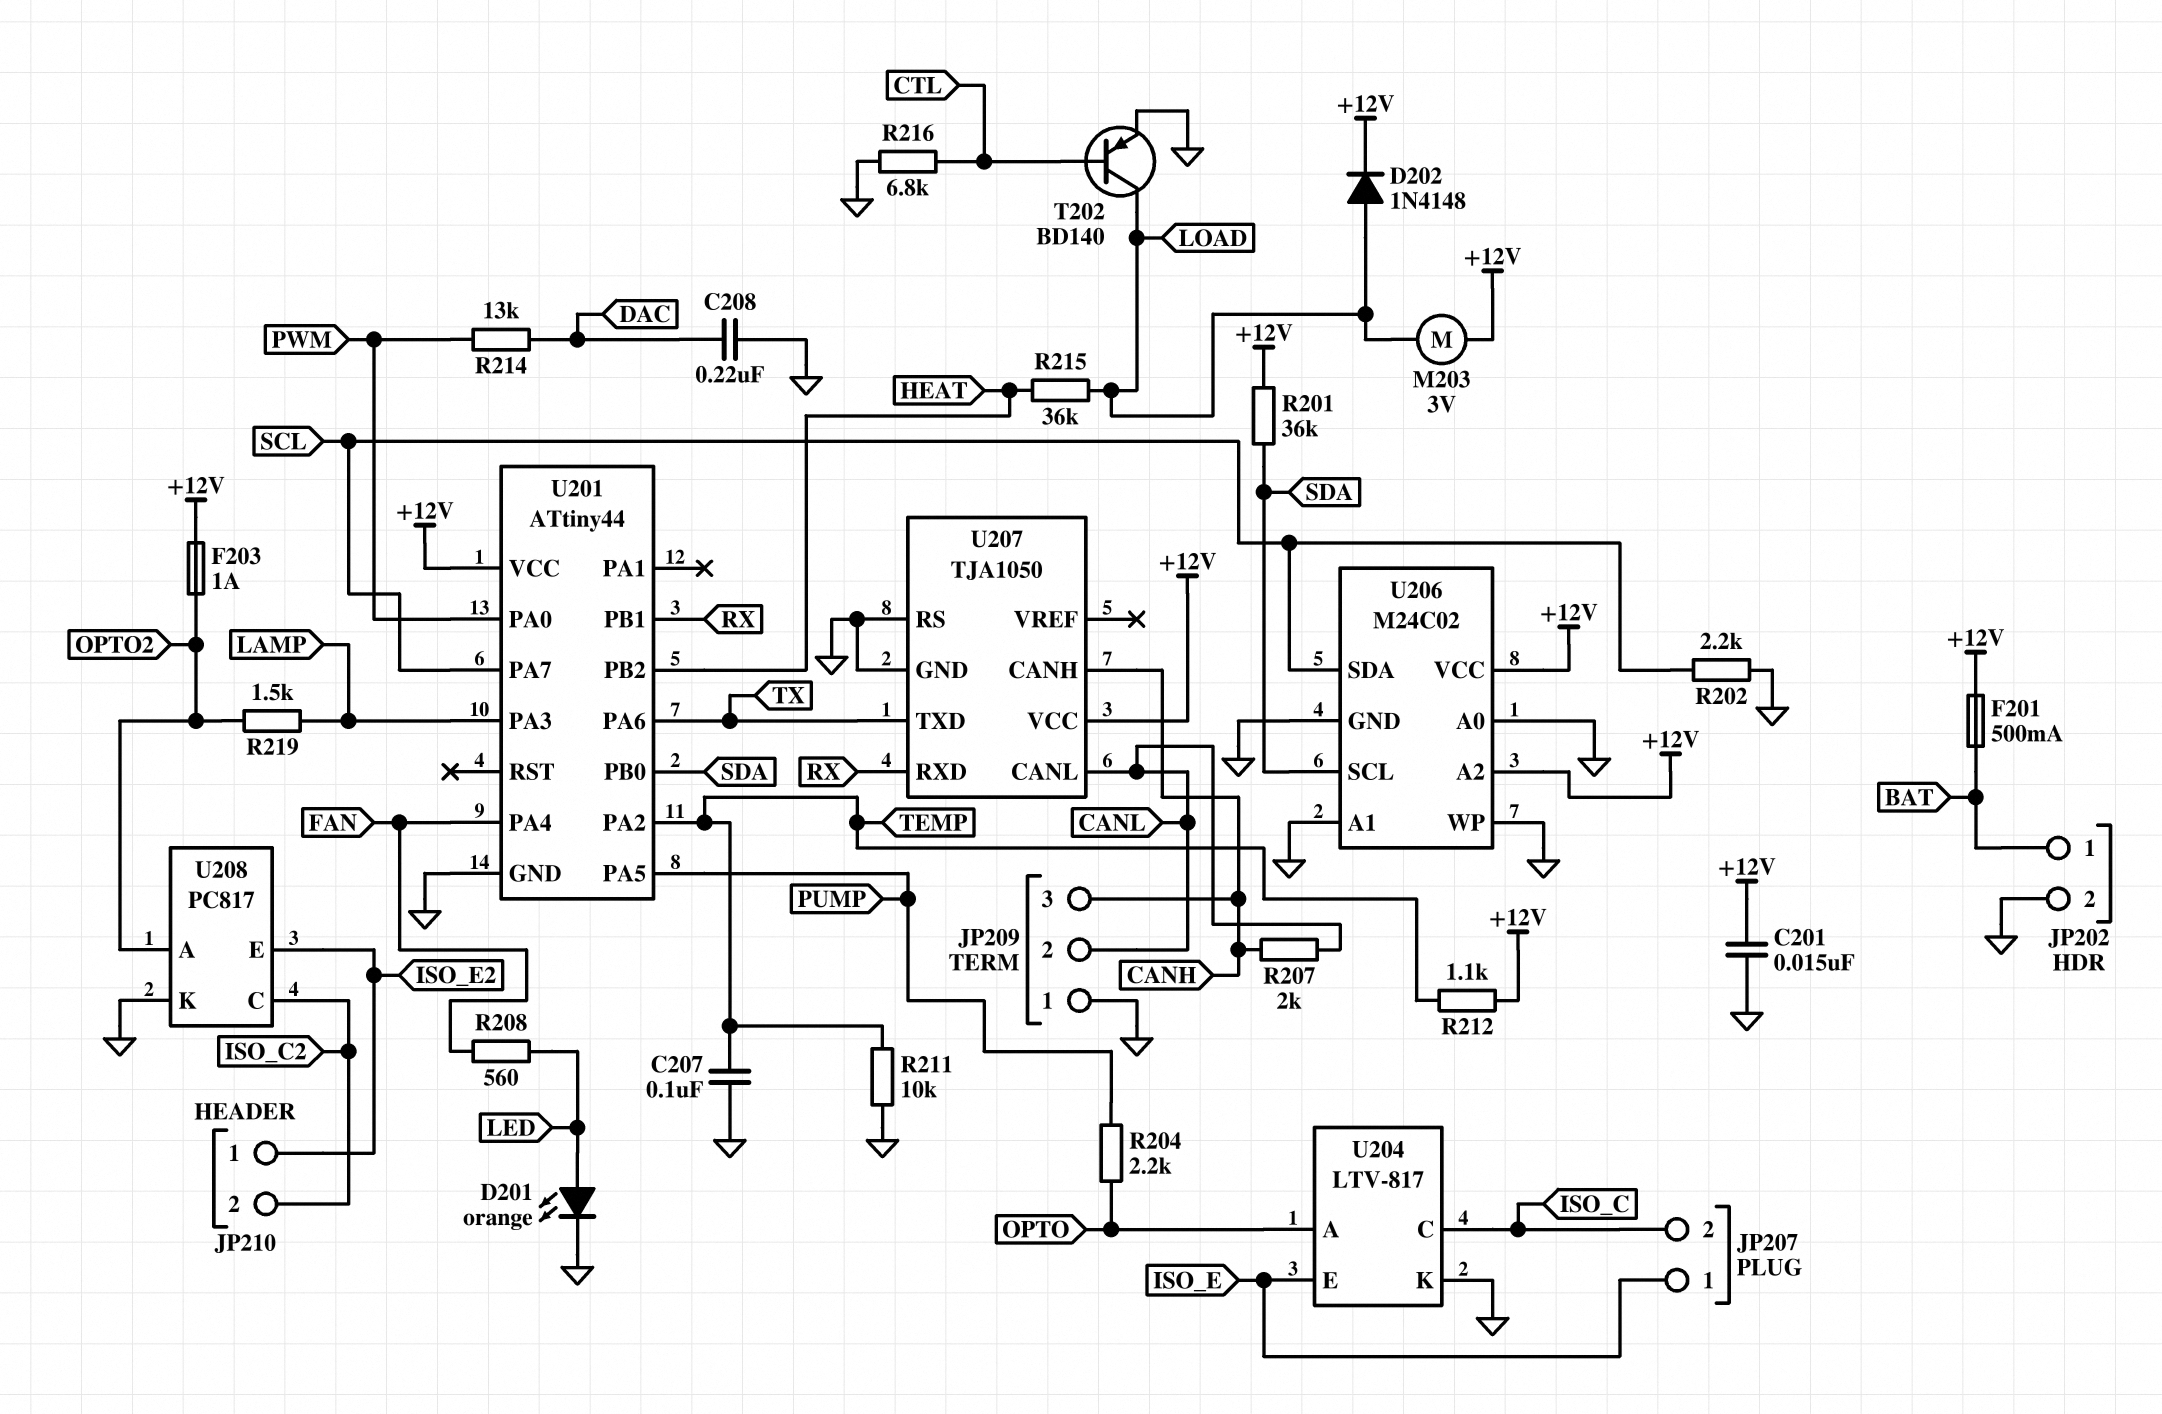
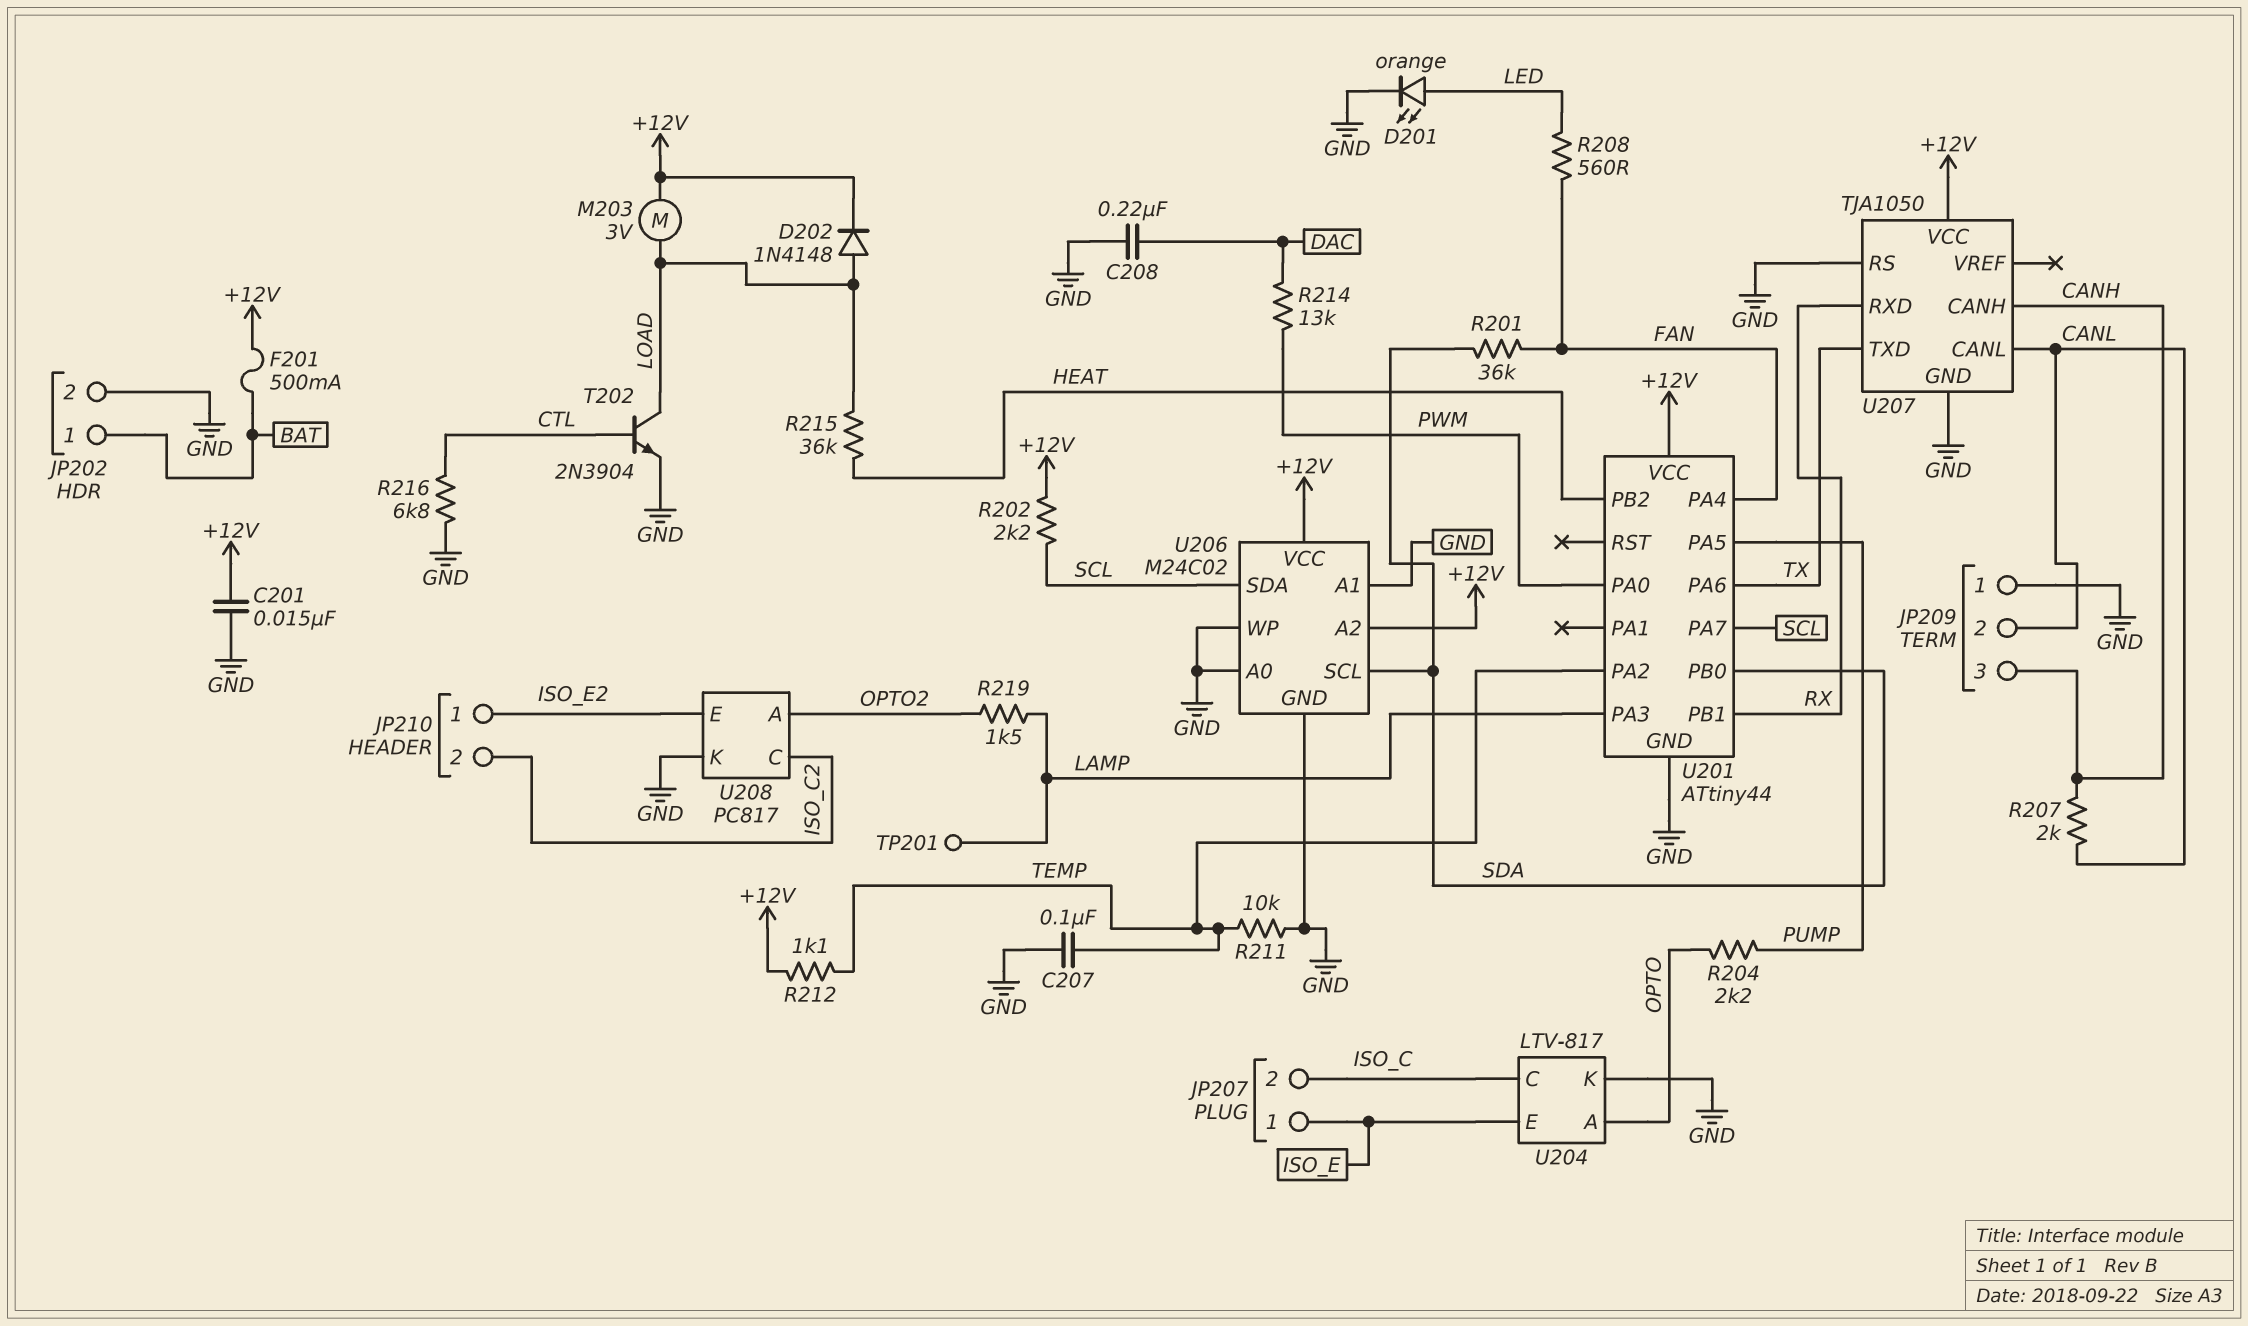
F203: 1A (+12V, OPTO2) -> none
R201: 36k (+12V, SDA) -> 36k (FAN, SDA)
R202: 2.2k (GND, SCL) -> 2.2k (+12V, SCL)
T202: PNP BD140 (B CTL, C LOAD, E GND) -> NPN 2N3904 (B CTL, C LOAD, E GND)
TP201: none -> test point (LAMP)

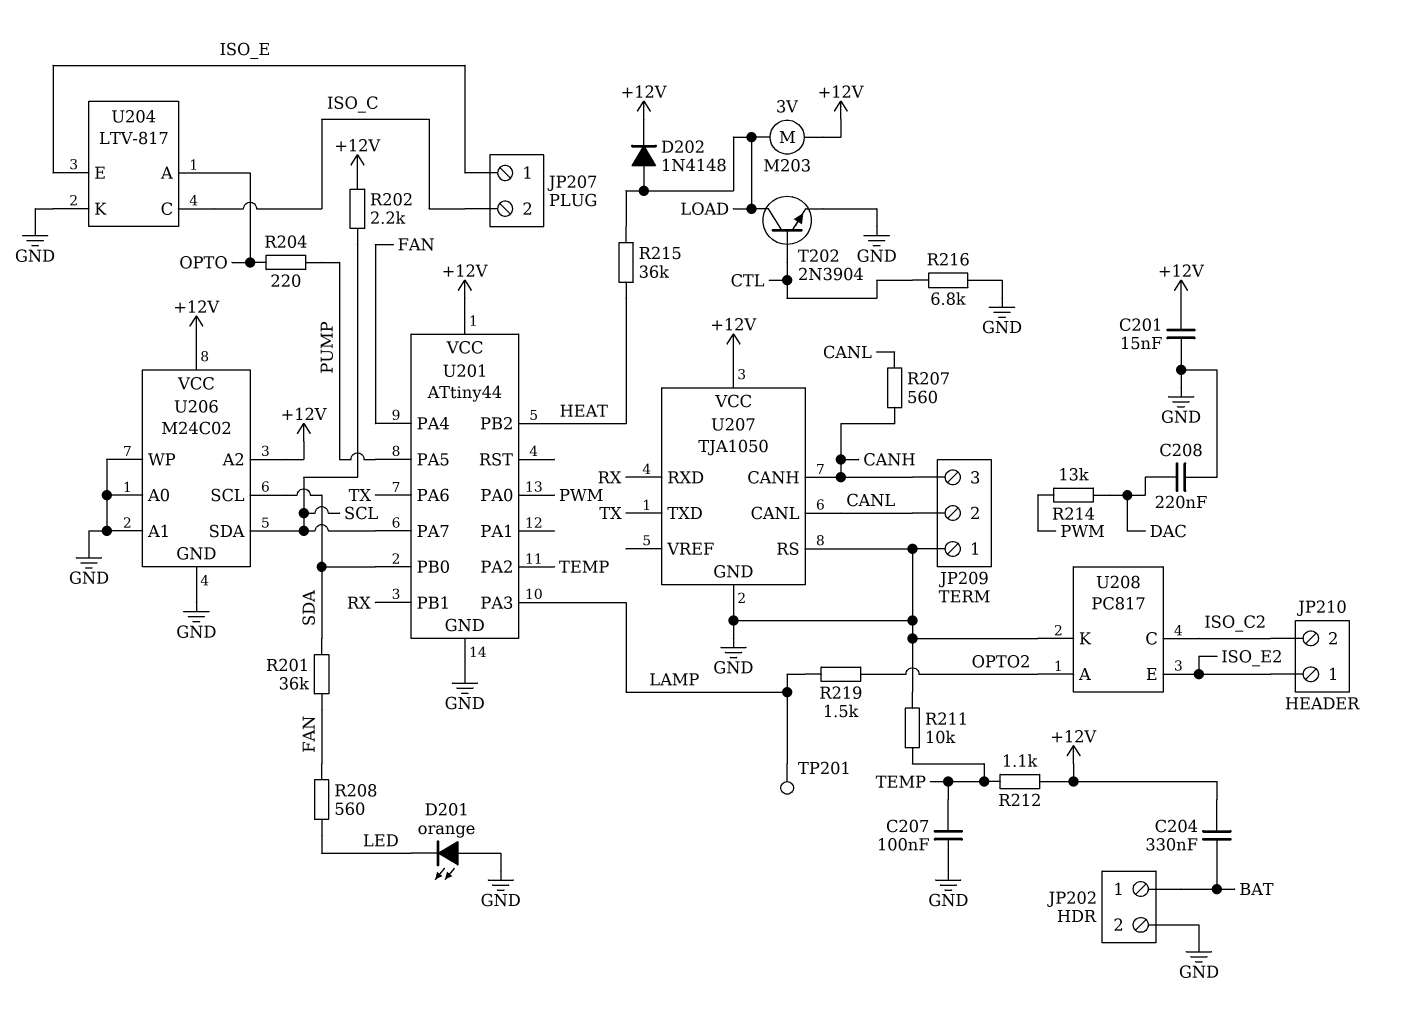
C204: none -> 330nF (+12V, BAT)
D201: LED orange (A LED, K GND) -> LED orange (A GND, K LED)
F201: 500mA (+12V, BAT) -> none
R204: 2.2k (OPTO, PUMP) -> 220 (OPTO, PUMP)
R207: 2k (CANH, CANL) -> 560 (CANH, CANL)

